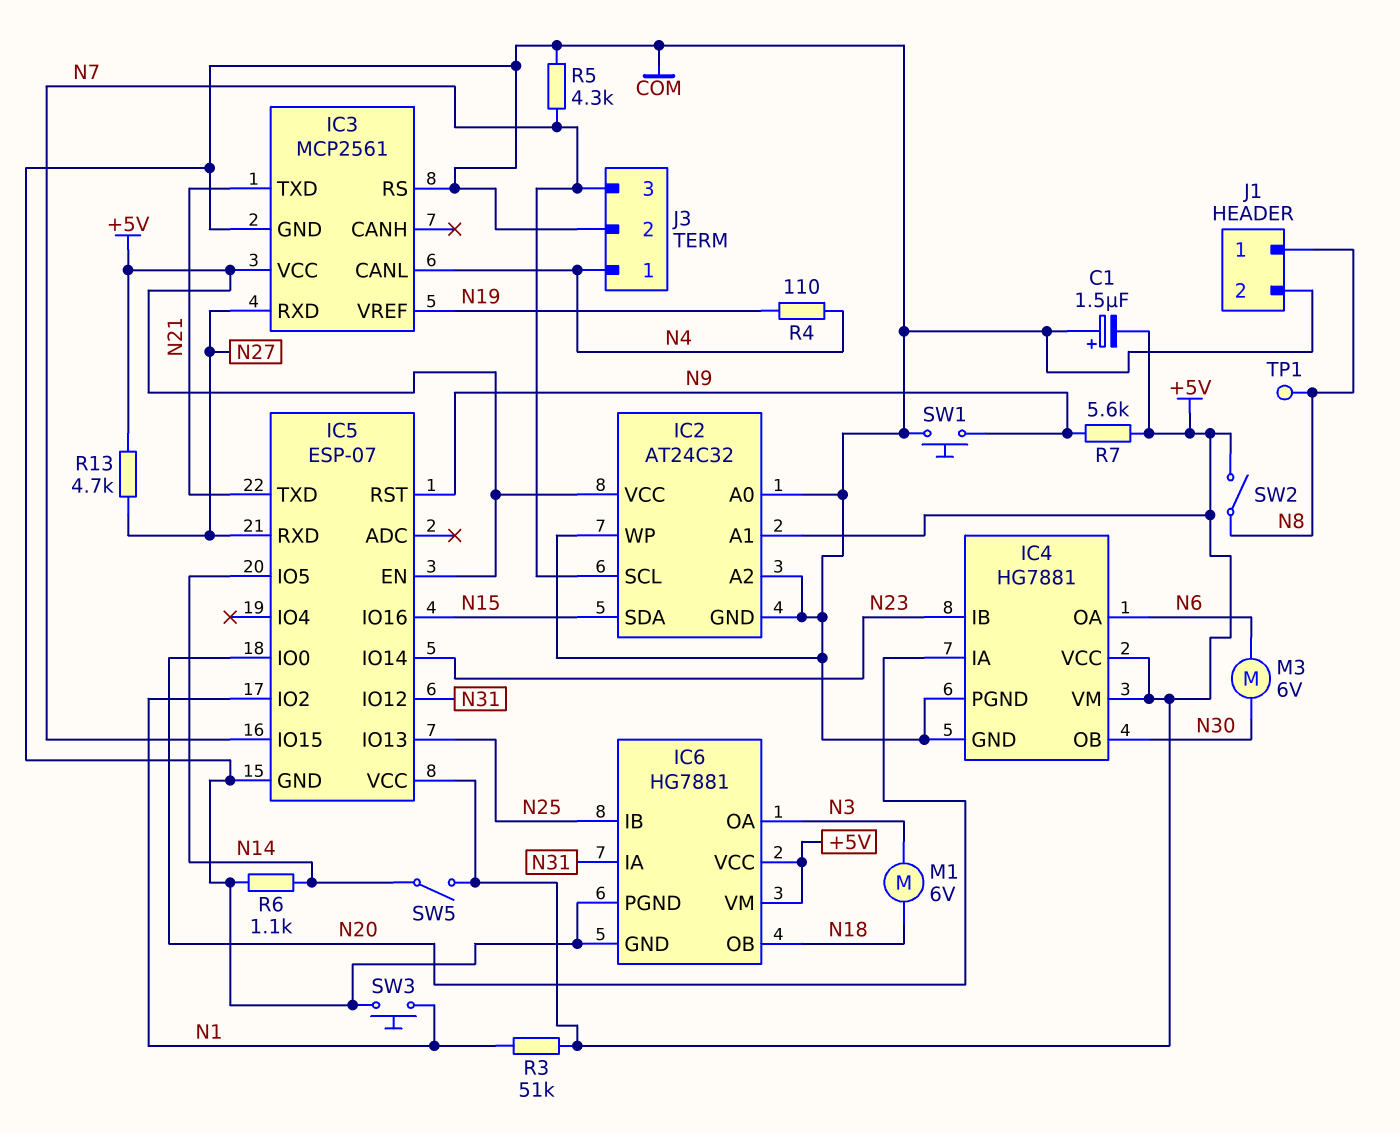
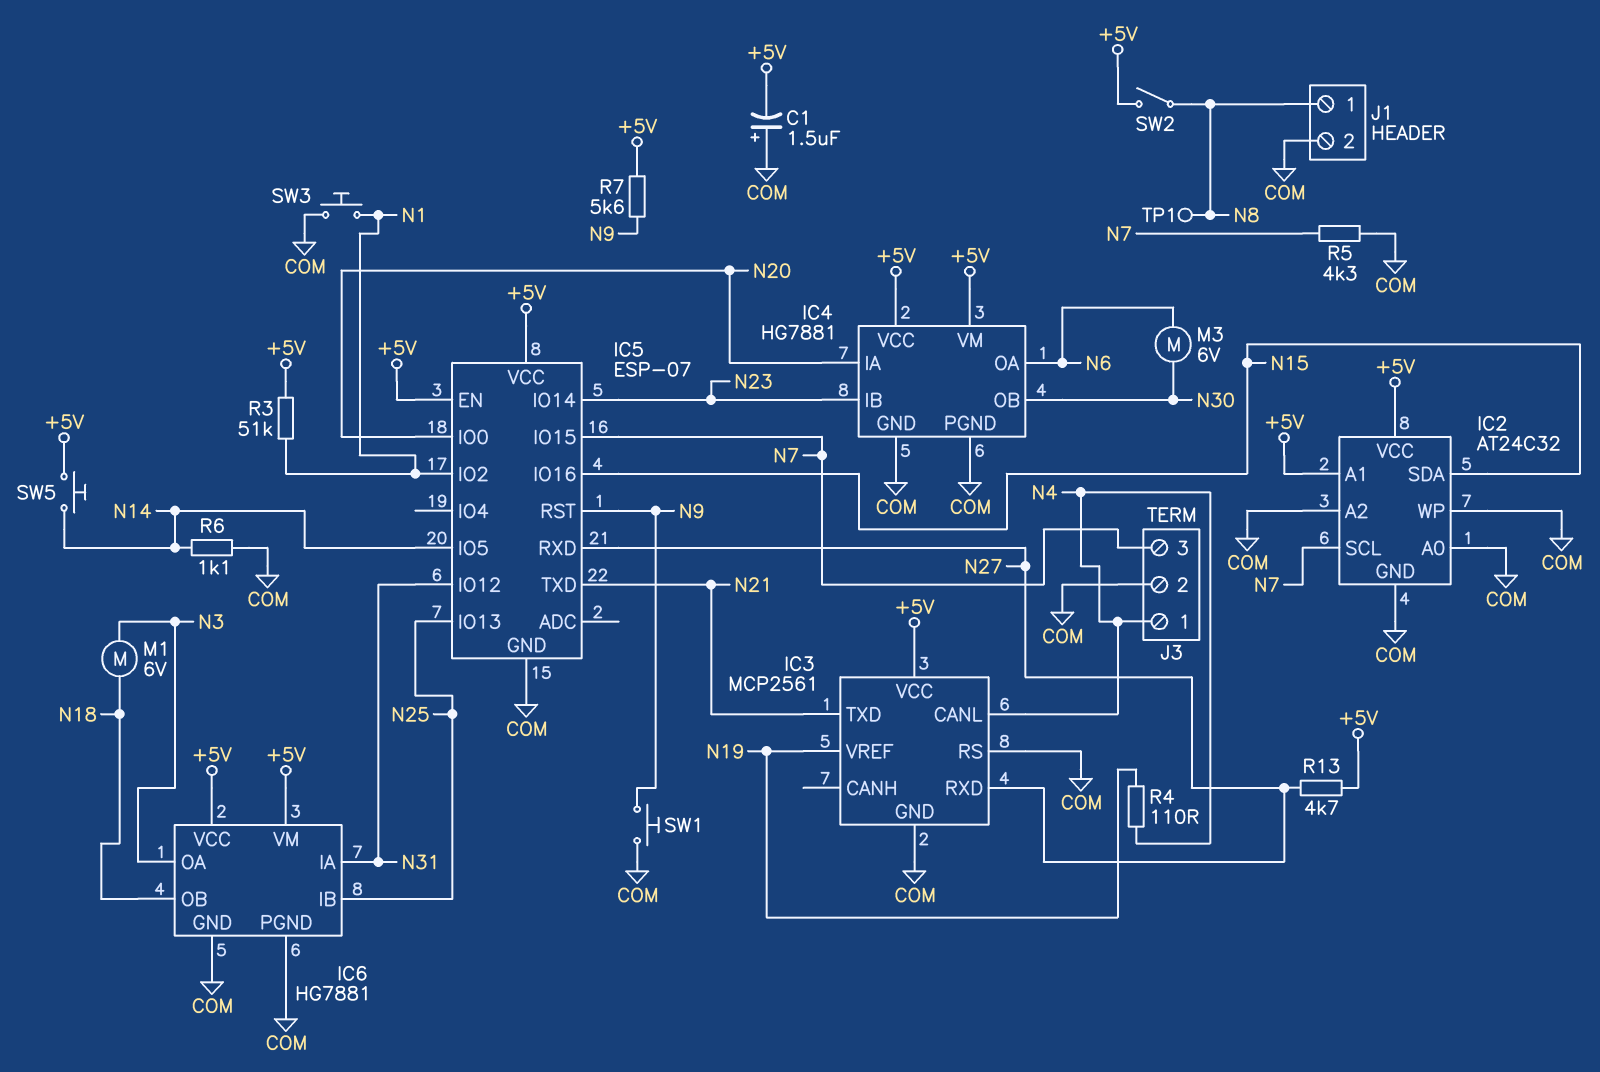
SW5: switch (+5V, N14) -> button (+5V, N14)

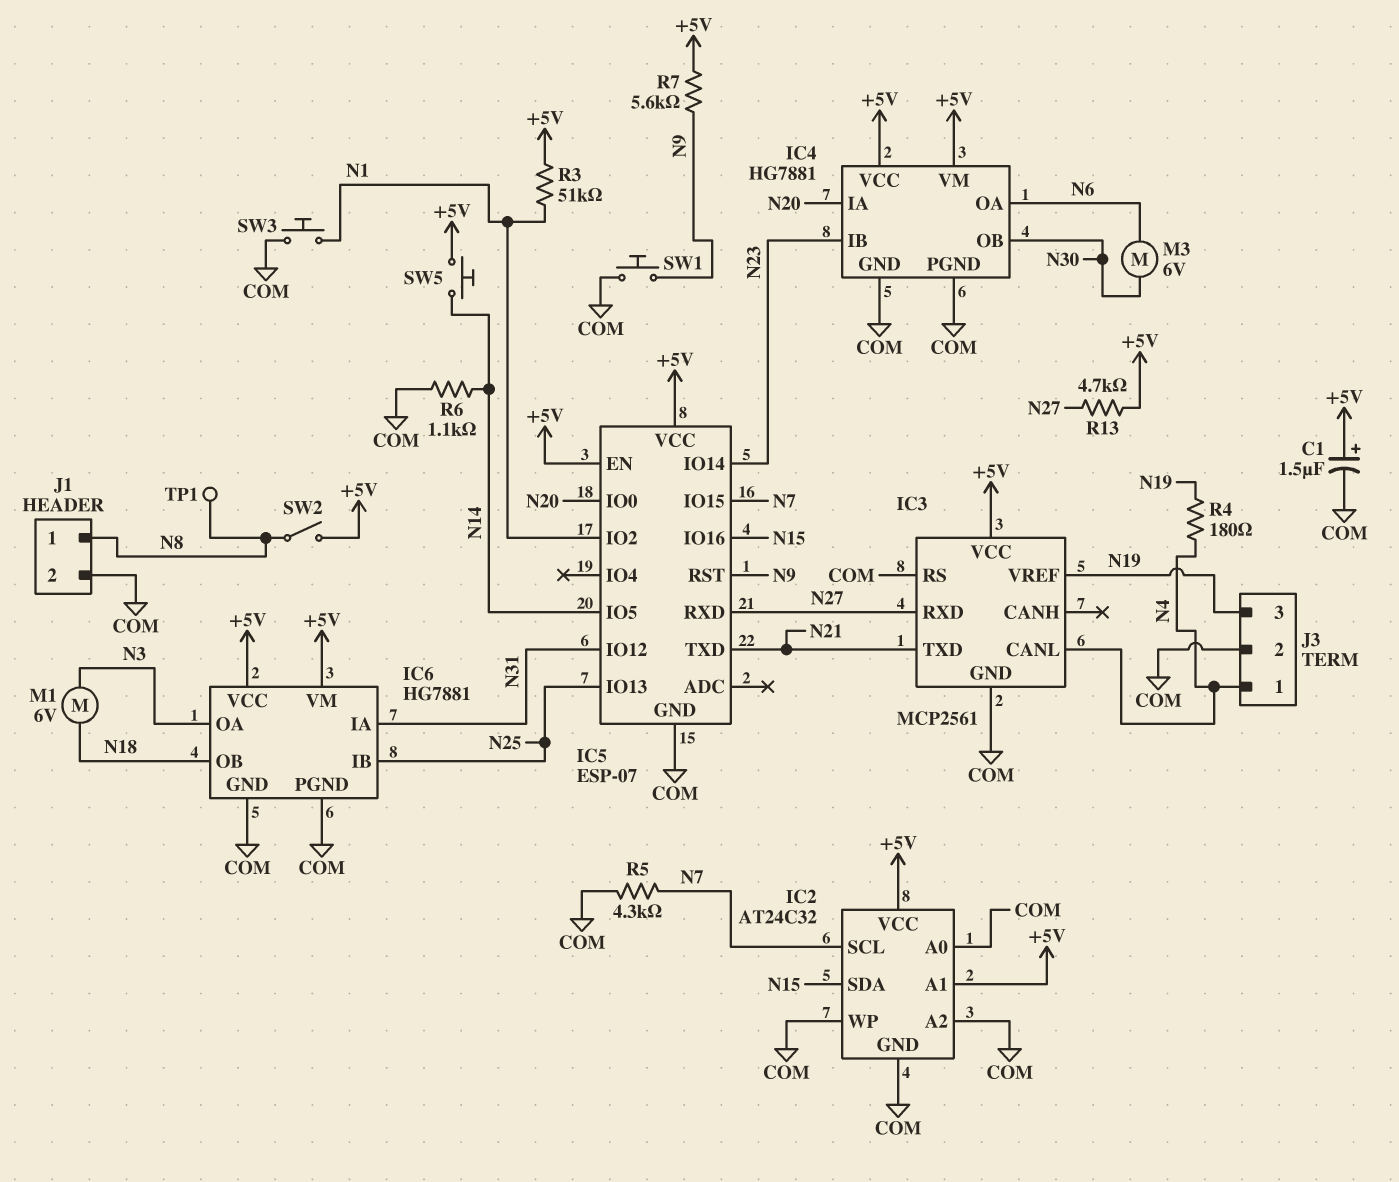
C1: 1.5uF (plus COM, minus +5V) -> 1.5uF (plus +5V, minus COM)
J3 pin 3: N7 -> N19
R4: 110 (N4, N19) -> 180 (N4, N19)

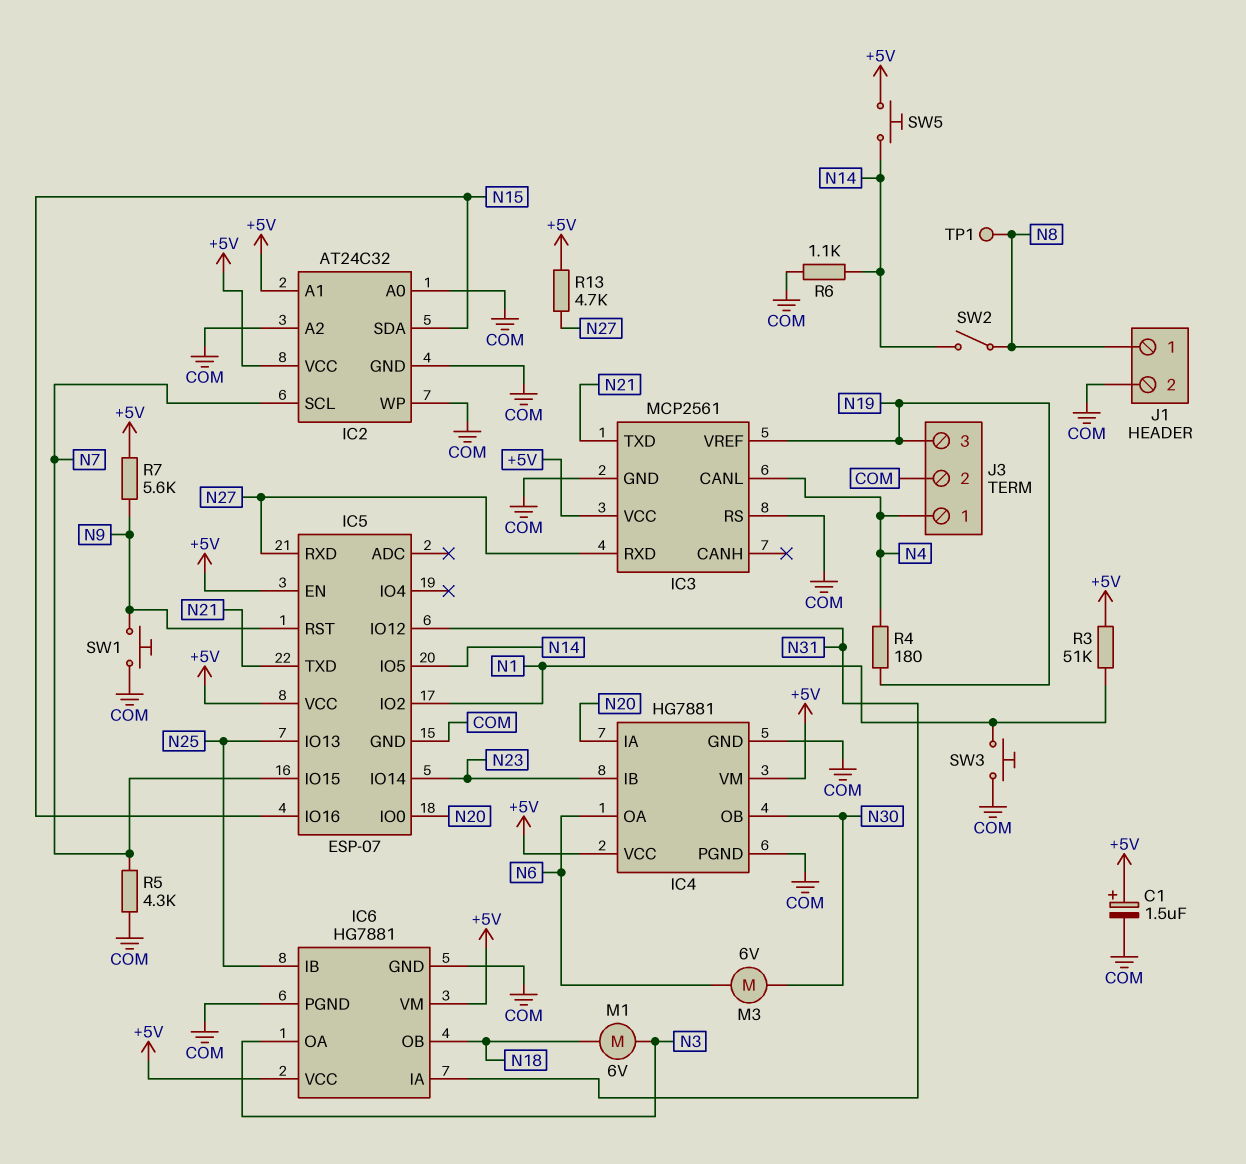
SW2: switch (+5V, N8) -> switch (N8, N14)

